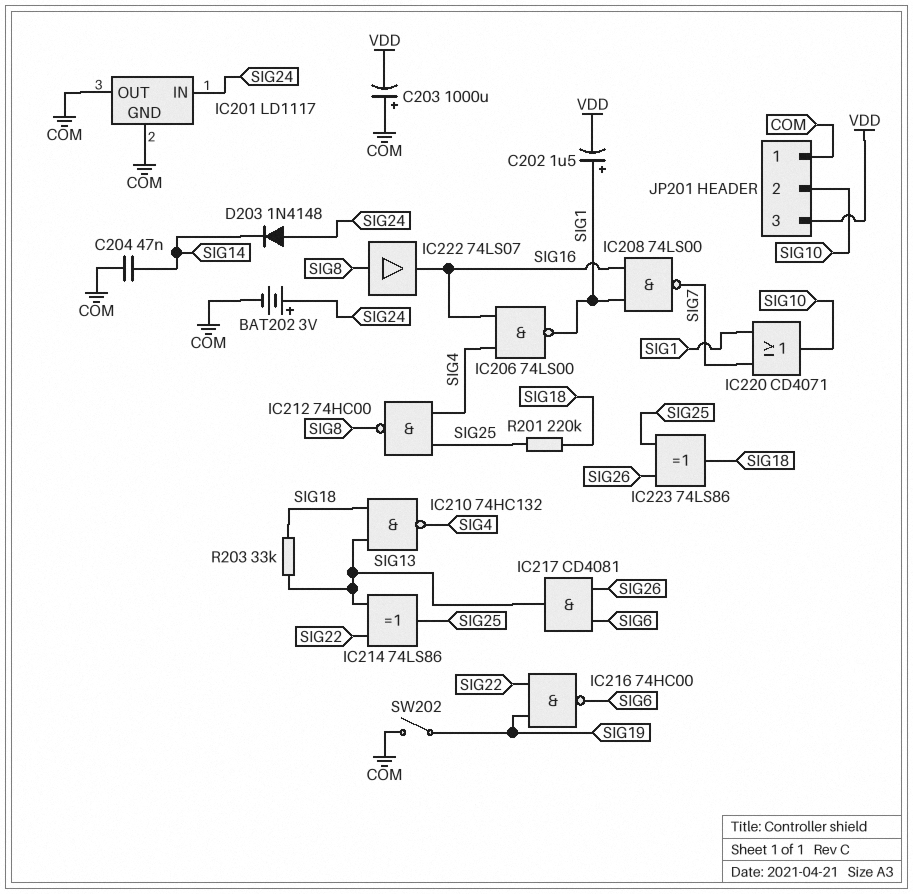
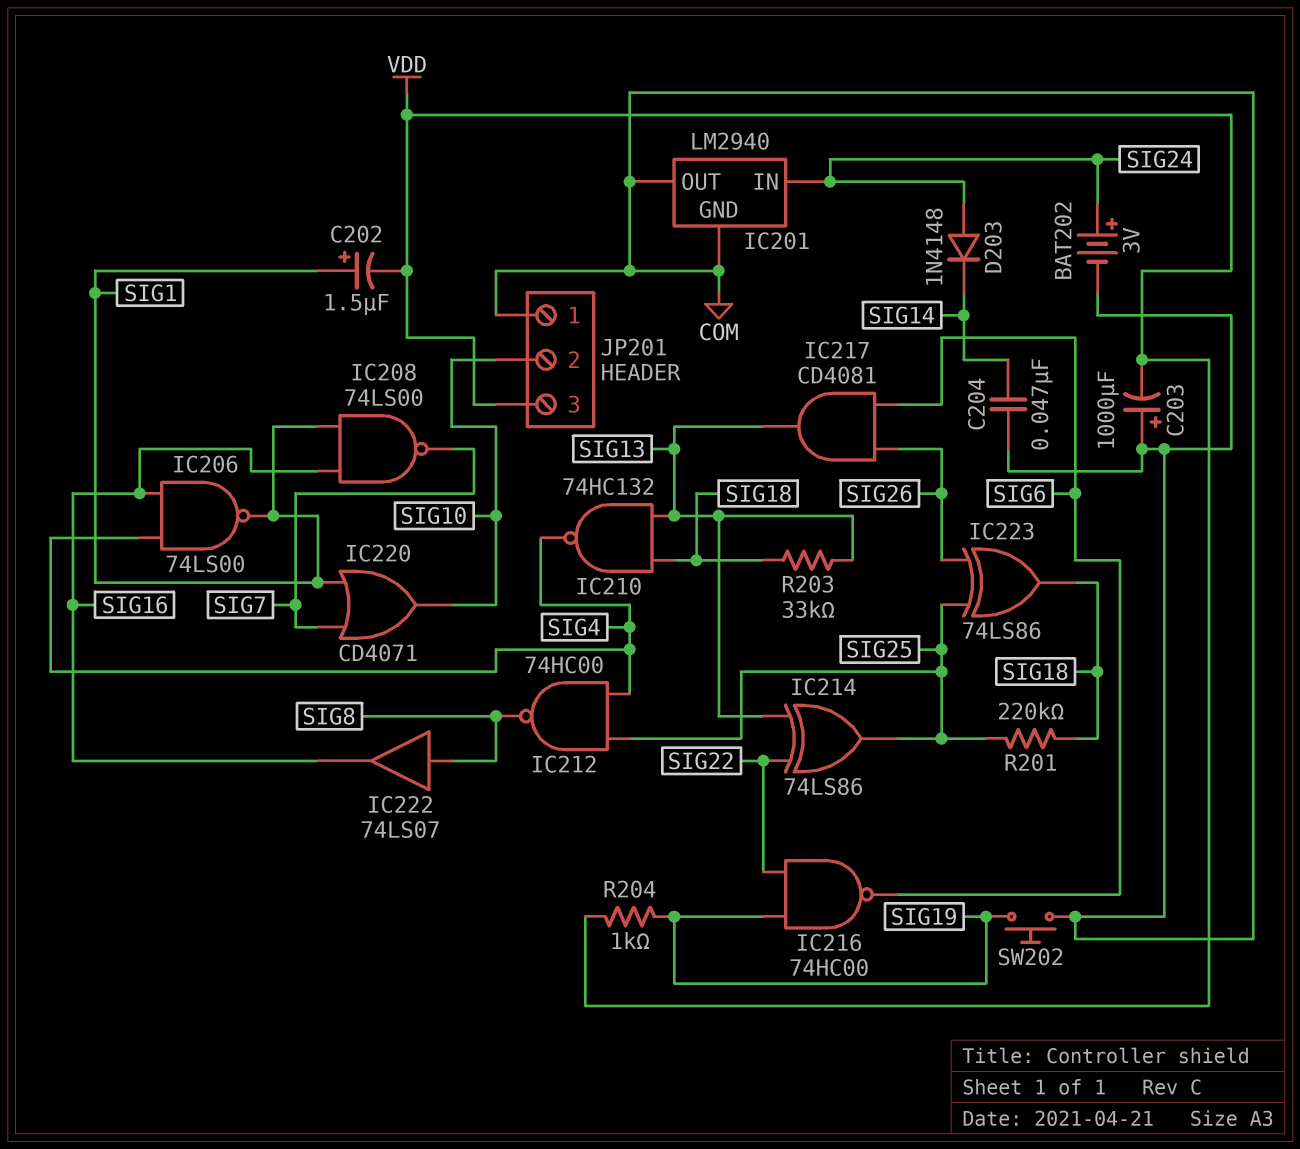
IC201: LD1117 -> LM2940
R204: none -> 1k (SIG19, VDD)
SW202: switch (COM, SIG19) -> button (COM, SIG19)

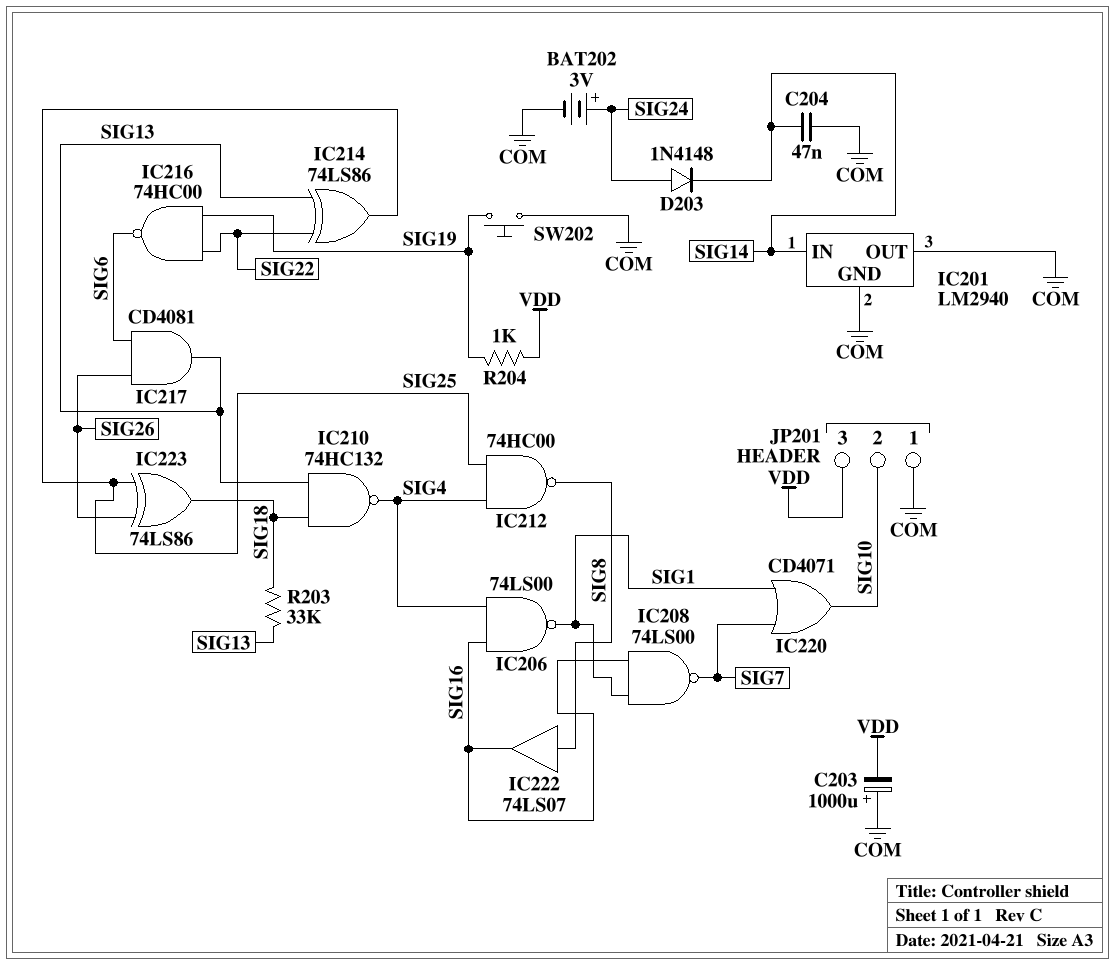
C202: 1.5uF (plus SIG1, minus VDD) -> none
IC201 pin IN: SIG24 -> SIG14
R201: 220k (SIG18, SIG25) -> none

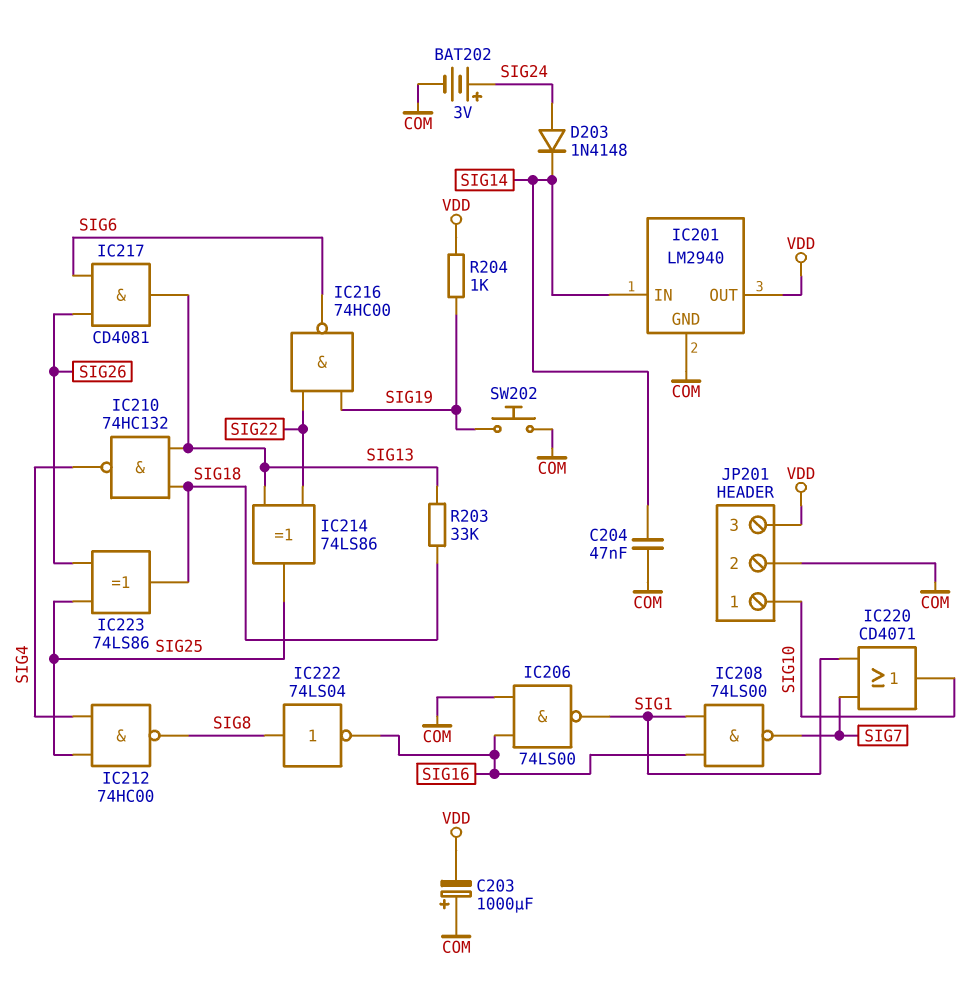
IC201 pin OUT: COM -> VDD
IC206: NAND 74LS00 (in SIG4, in SIG16, out SIG1) -> NAND 74LS00 (in COM, in SIG16, out SIG1)
IC222: buffer 74LS07 (in SIG8, out SIG16) -> NOT 74LS04 (in SIG8, out SIG16)
JP201 pin 1: COM -> SIG10
JP201 pin 2: SIG10 -> COM

